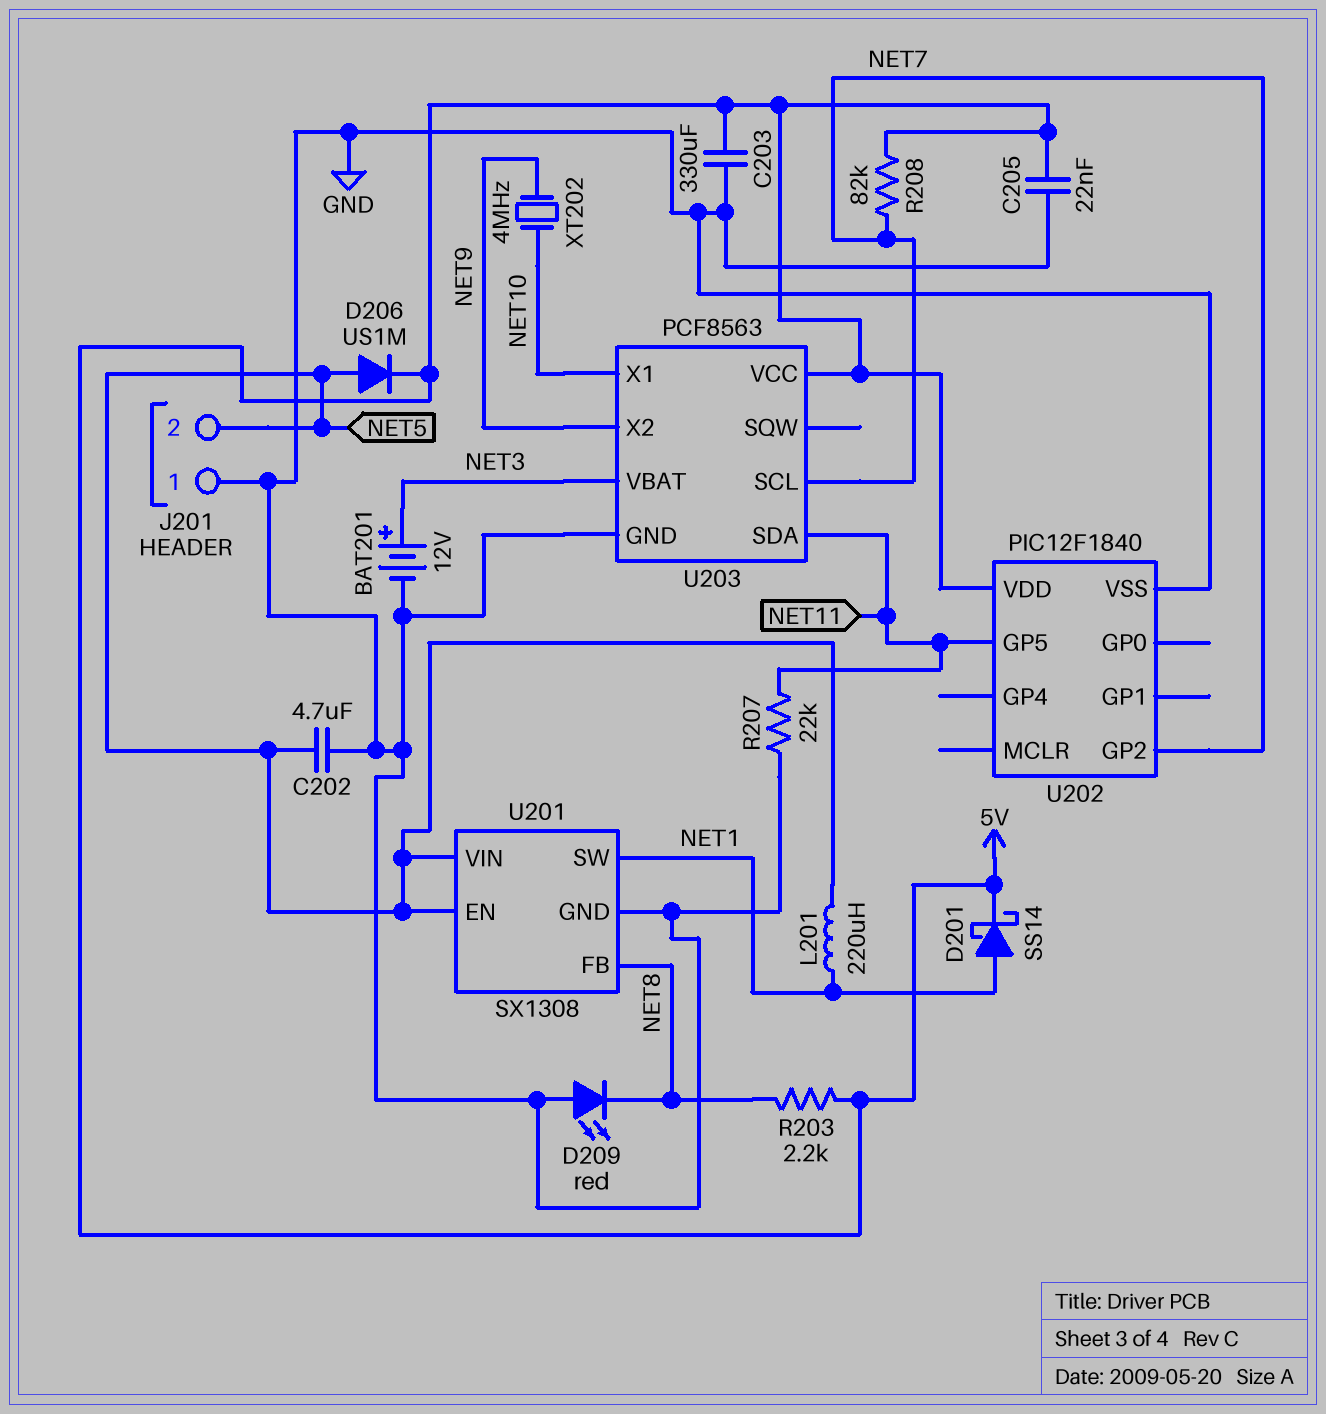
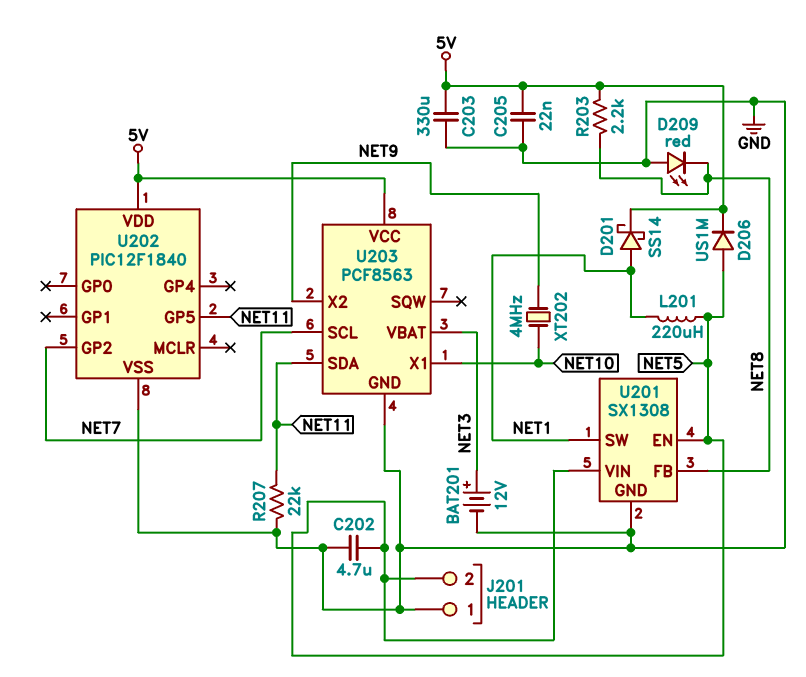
R208: 82k (5V, NET7) -> none

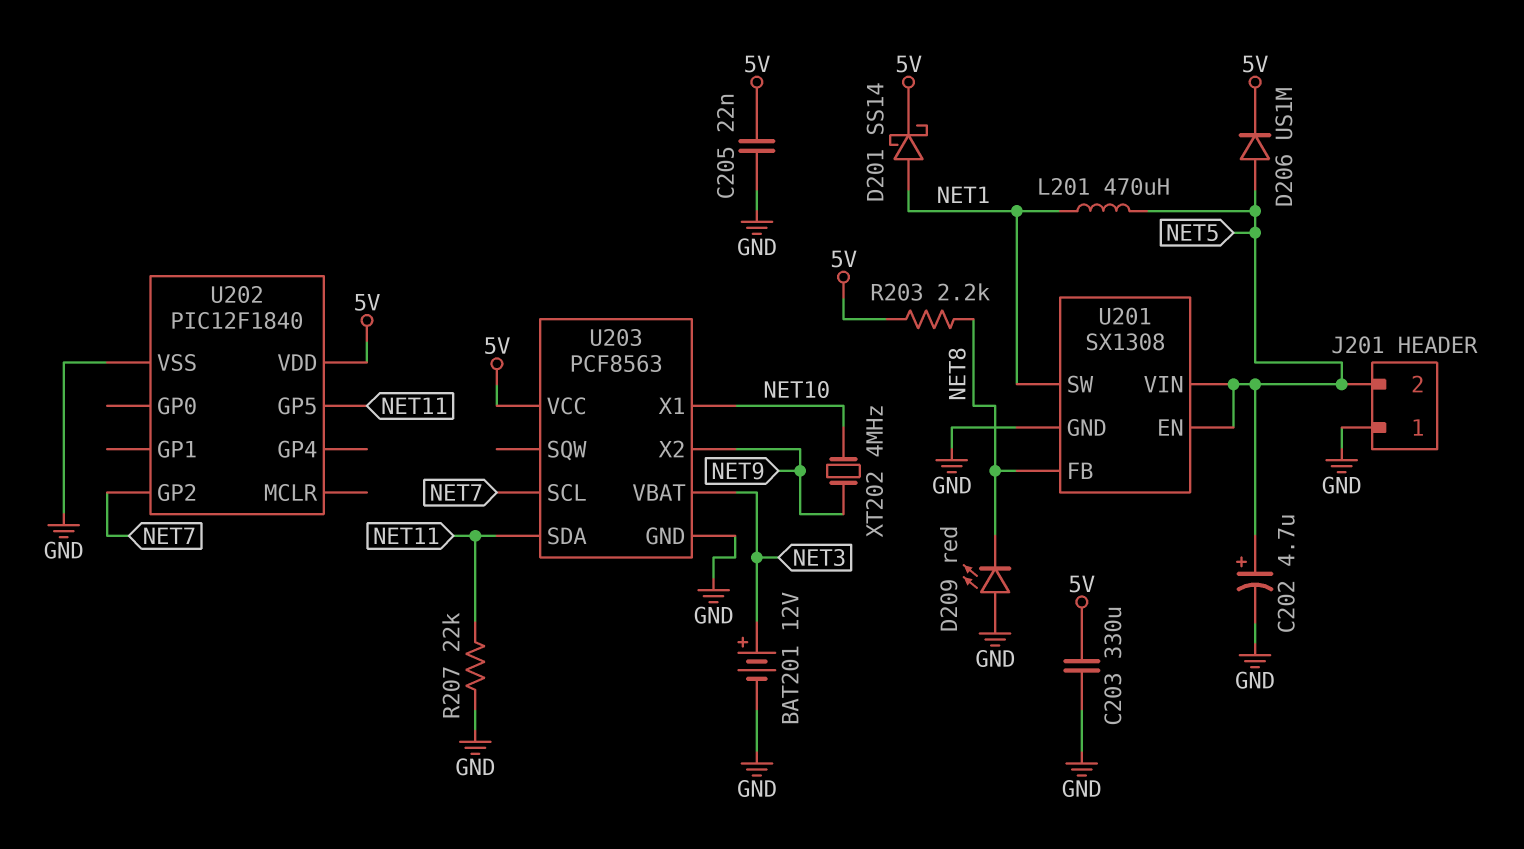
C202: 4.7uF (GND, NET5) -> 4.7uF (plus NET5, minus GND)
L201: 220uH (NET1, NET5) -> 470uH (NET1, NET5)

